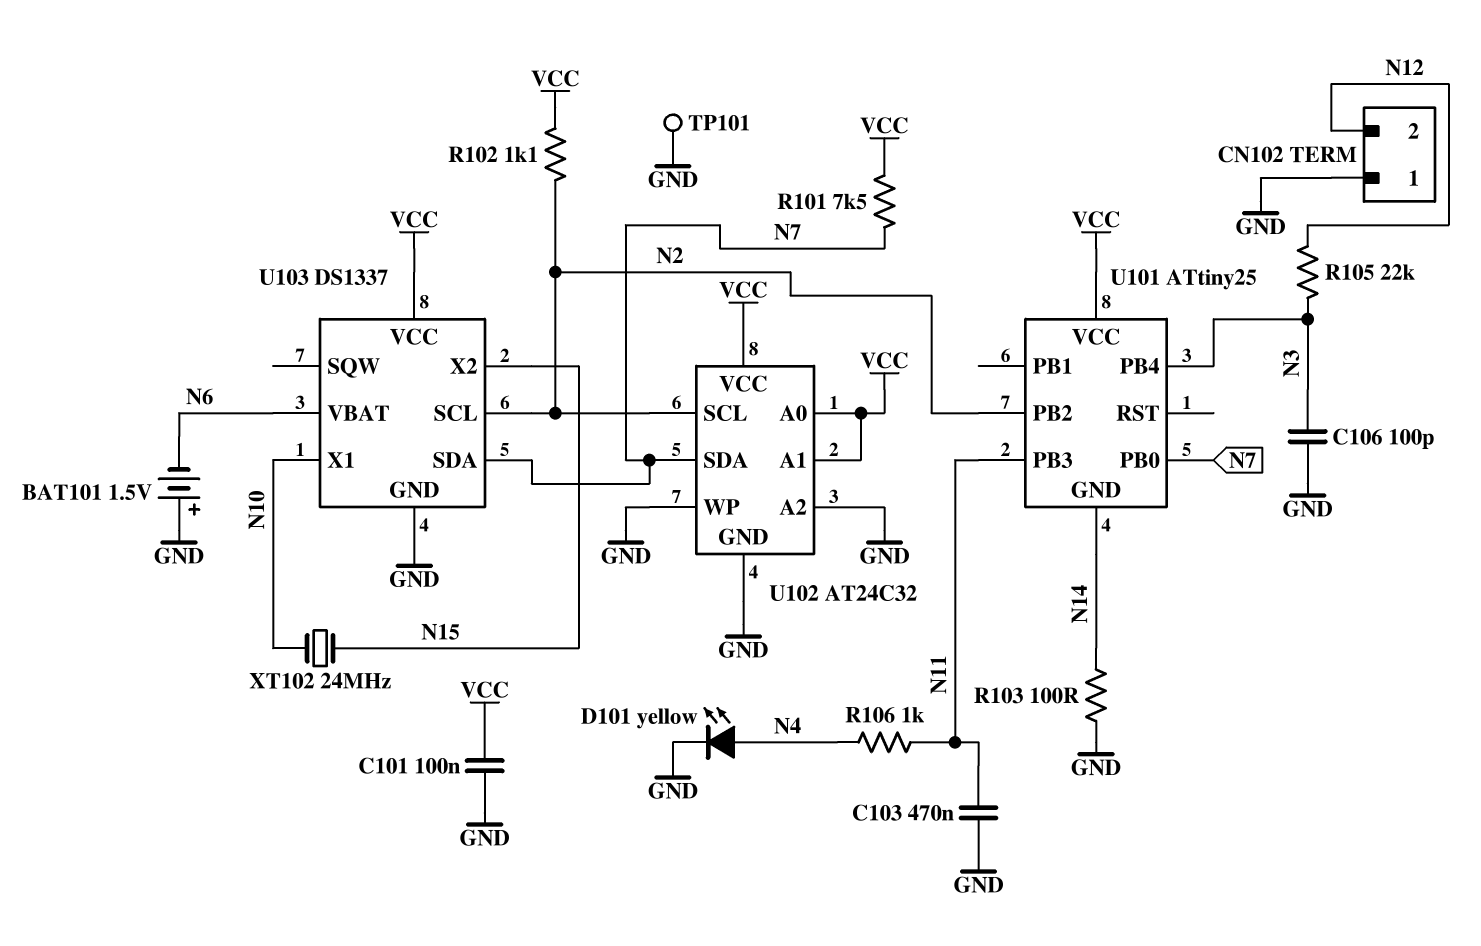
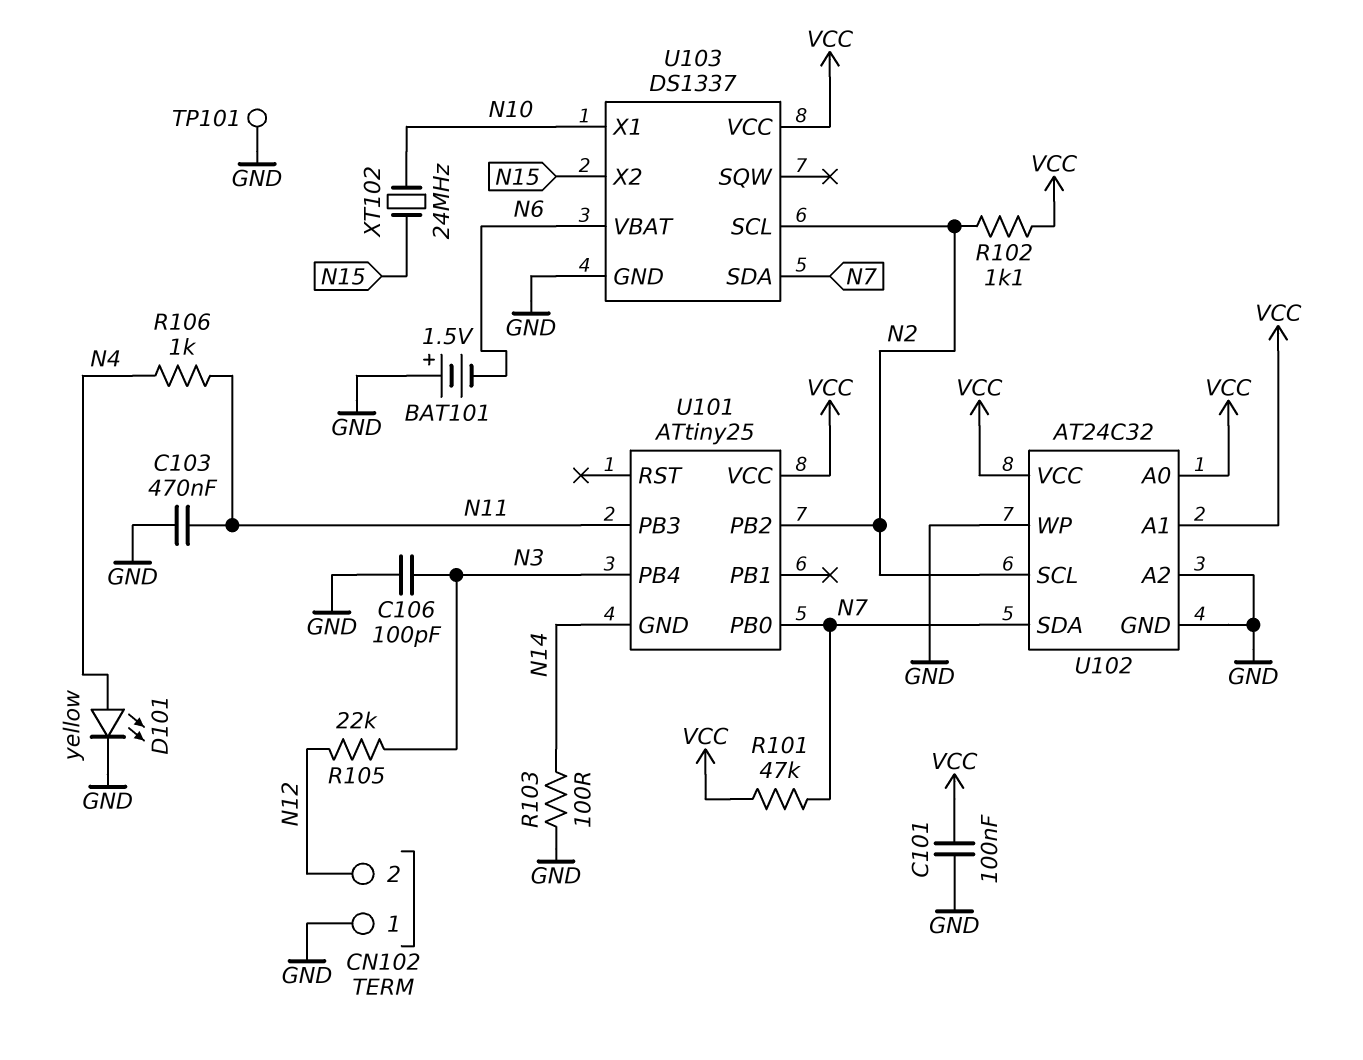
R101: 7.5k (N7, VCC) -> 47k (N7, VCC)

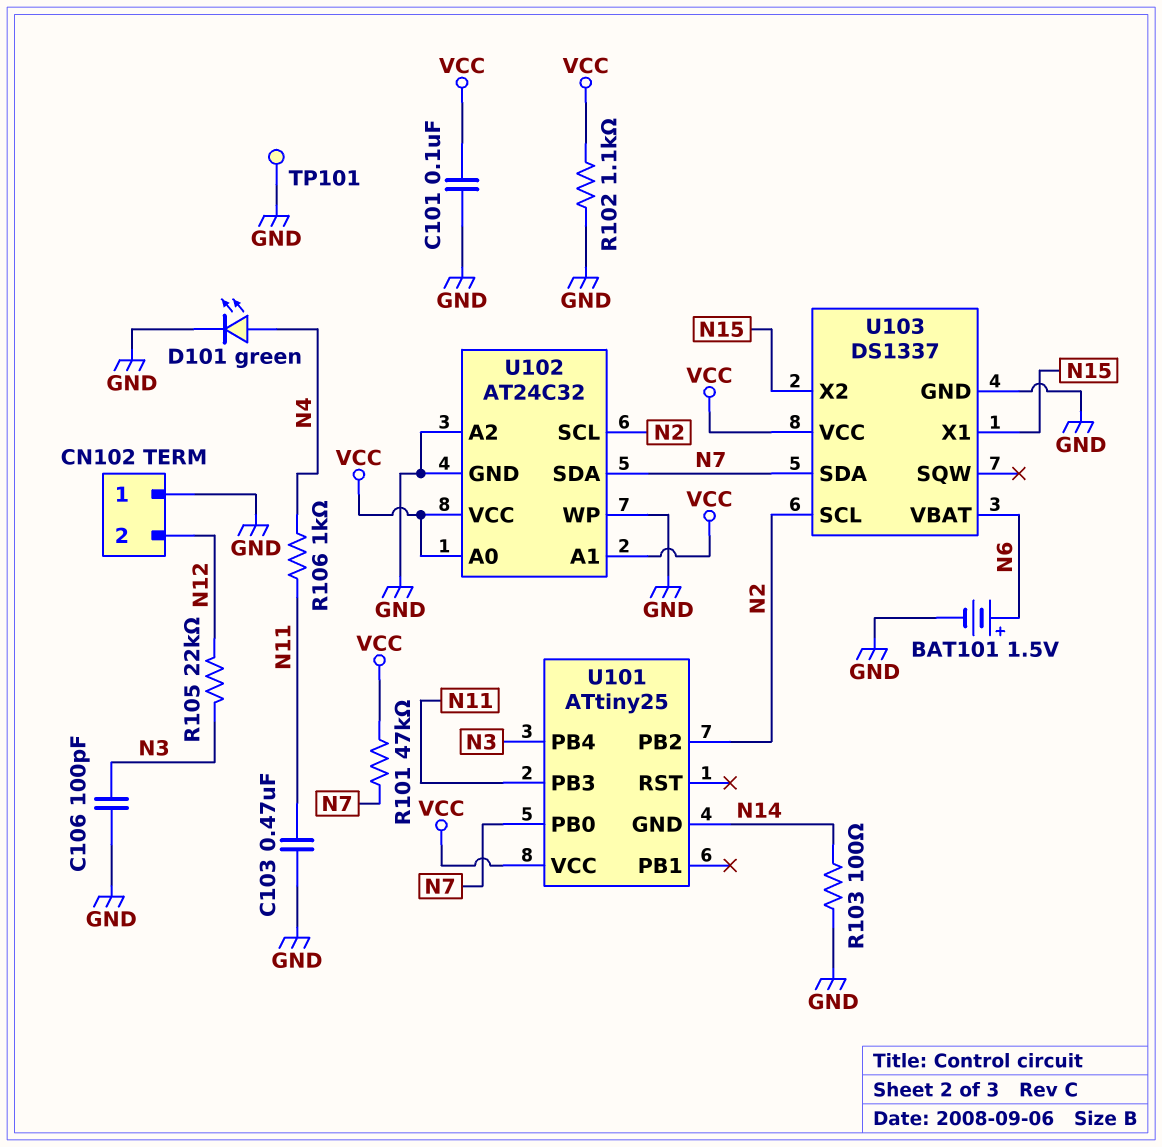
BAT101: 1.5V (plus GND, minus N6) -> 1.5V (plus N6, minus GND)
D101: LED yellow (A N4, K GND) -> LED green (A N4, K GND)
R102: 1.1k (N2, VCC) -> 1.1k (GND, VCC)
U103 pin X1: N10 -> N15
XT102: 24MHz (N10, N15) -> none

